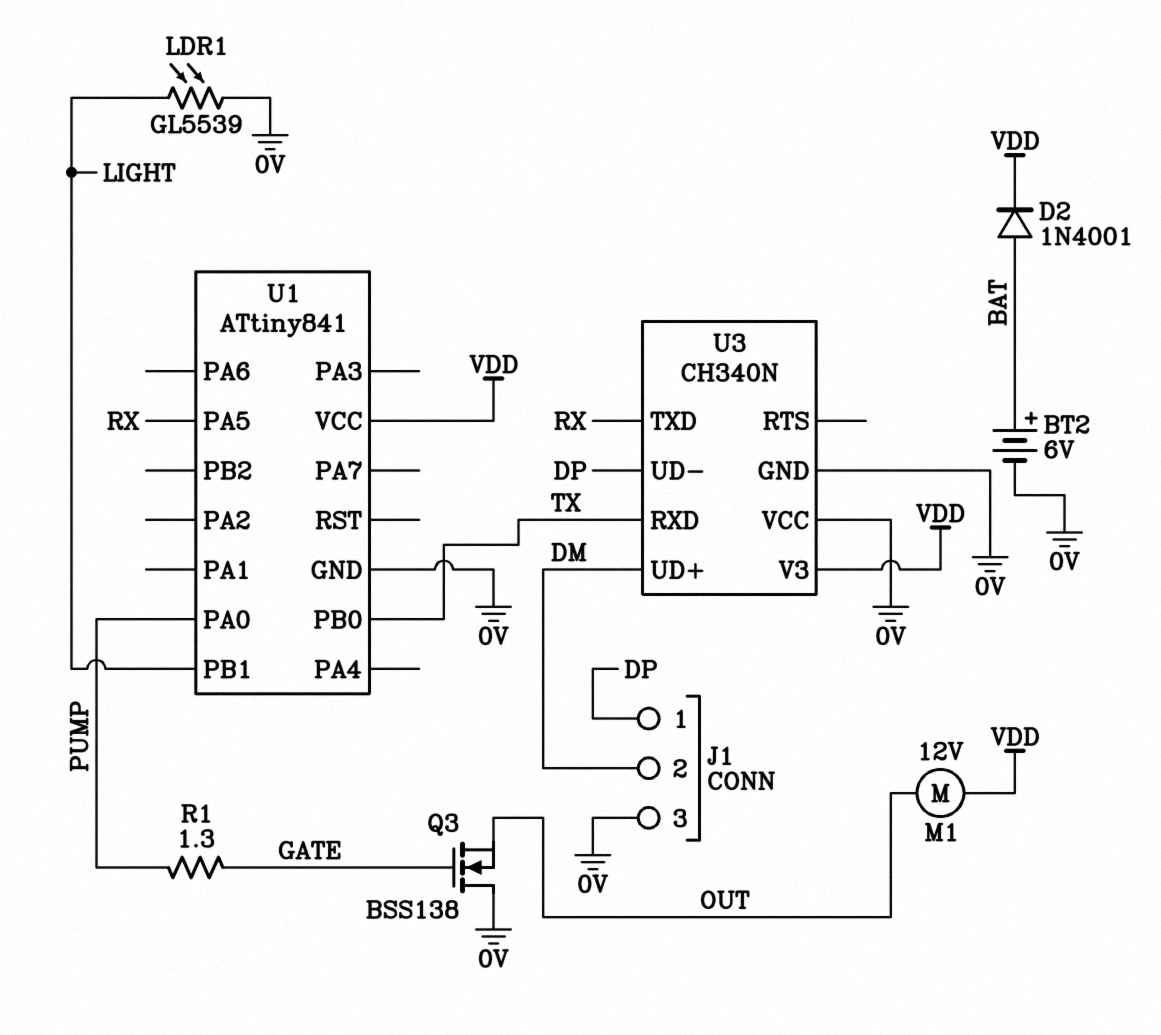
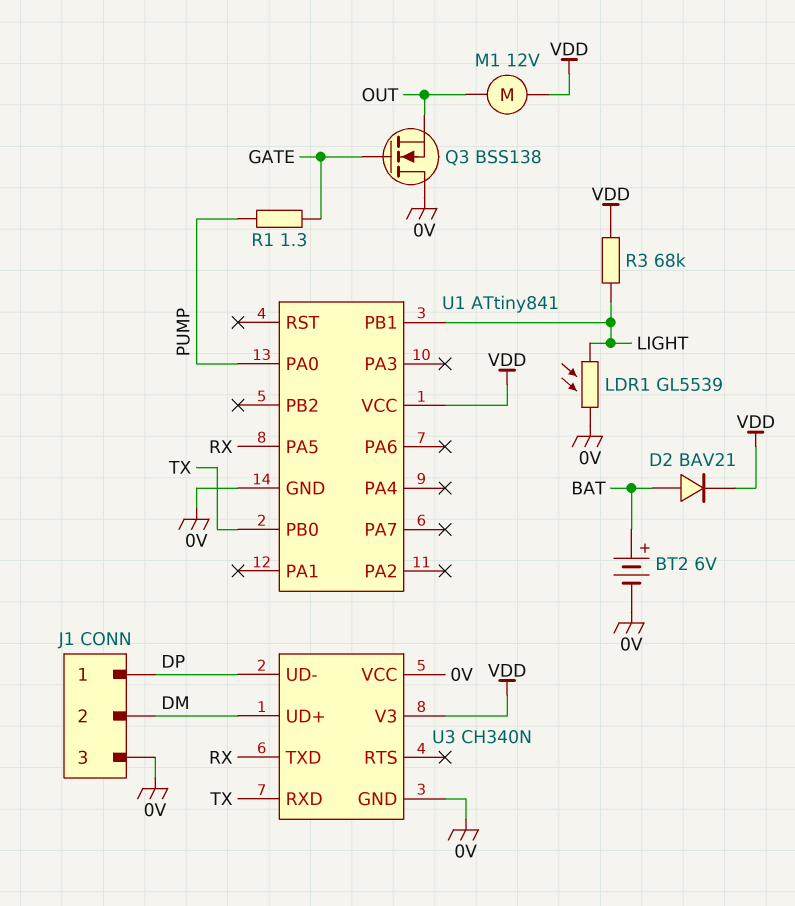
D2: diode 1N4001 (A BAT, K VDD) -> diode BAV21 (A BAT, K VDD)
R3: none -> 68k (LIGHT, VDD)

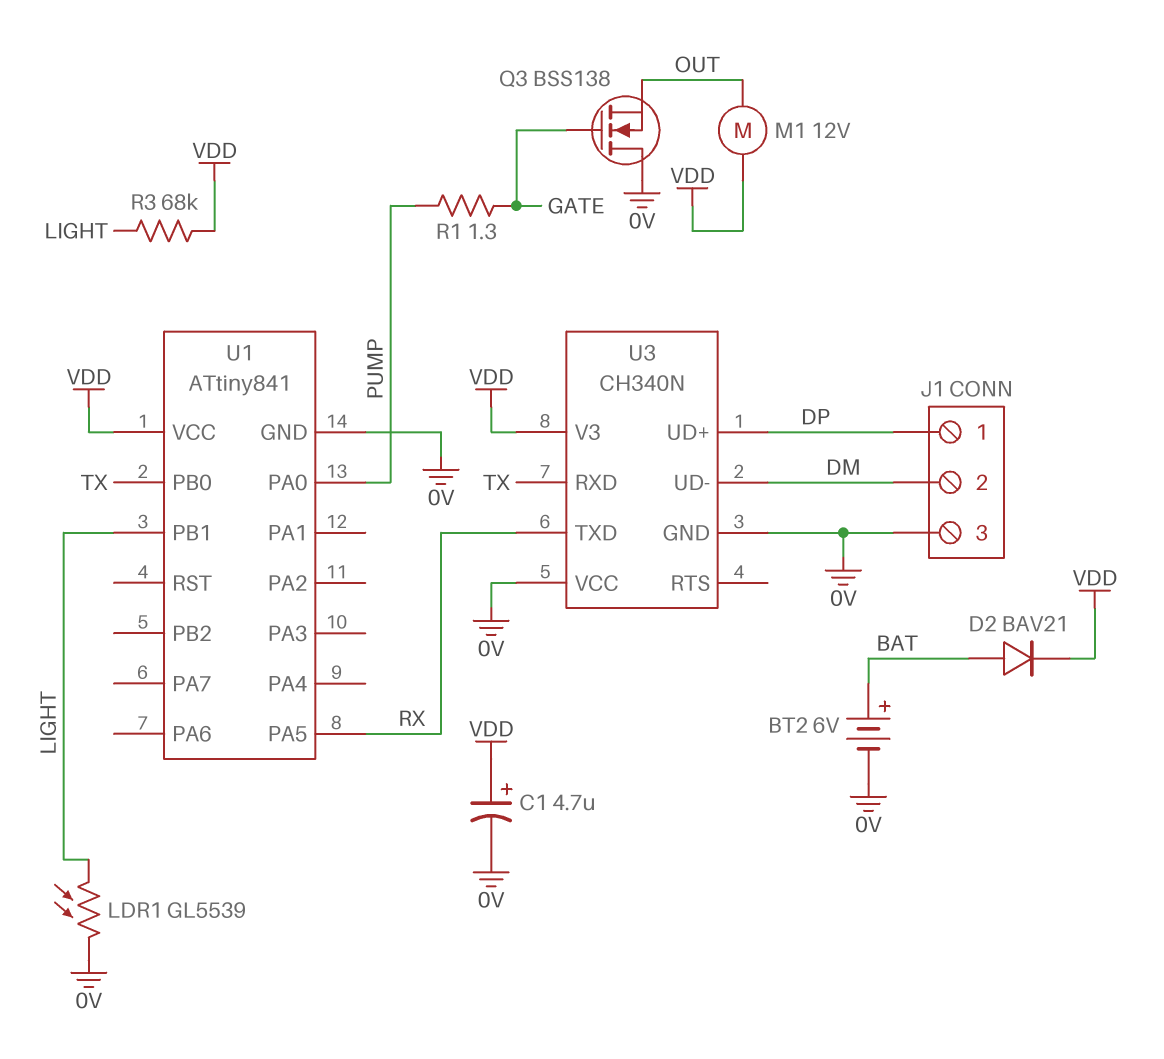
C1: none -> 4.7uF (plus VDD, minus 0V)
U3 pin UD+: DM -> DP
U3 pin UD-: DP -> DM

